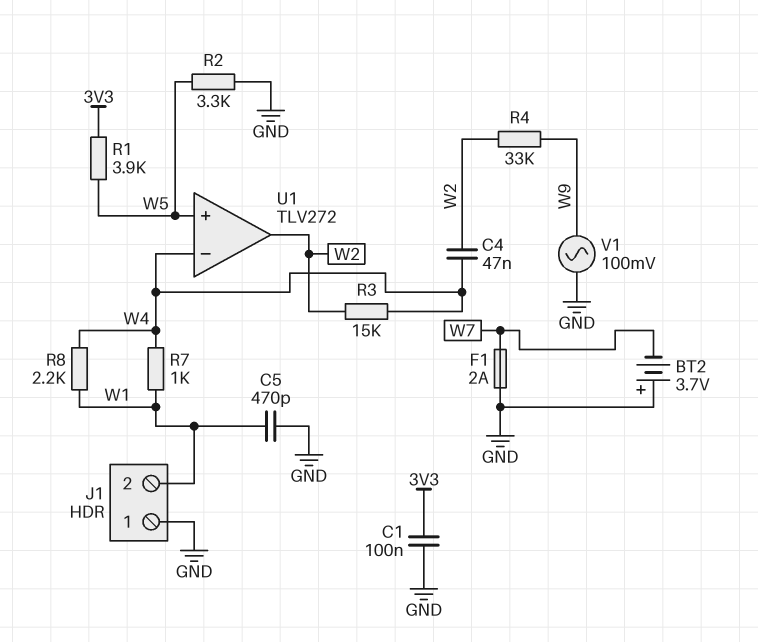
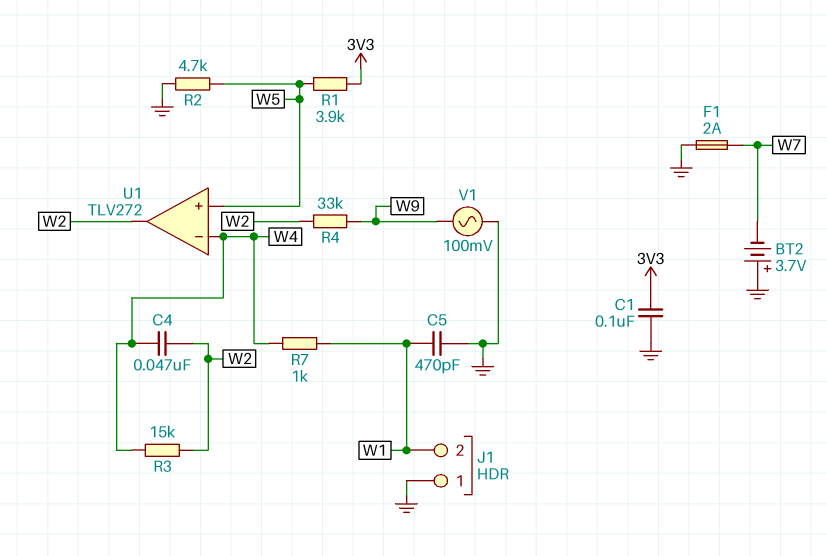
R2: 3.3k (GND, W5) -> 4.7k (GND, W5)
R8: 2.2k (W1, W4) -> none

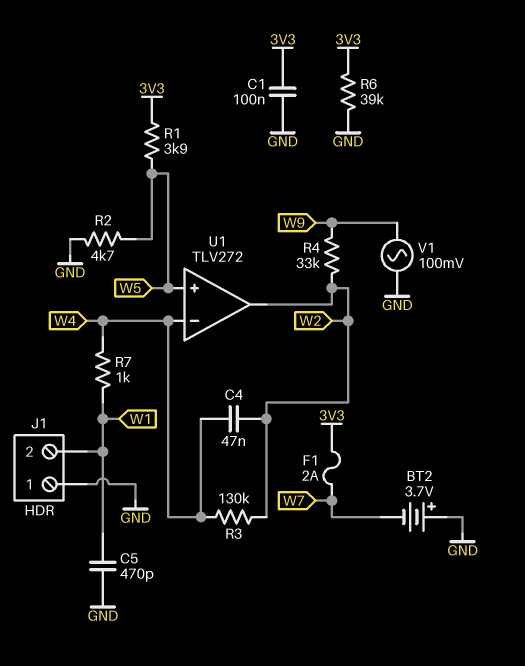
F1: 2A (GND, W7) -> 2A (3V3, W7)
R3: 15k (W2, W4) -> 130k (W2, W4)
R6: none -> 39k (3V3, GND)

